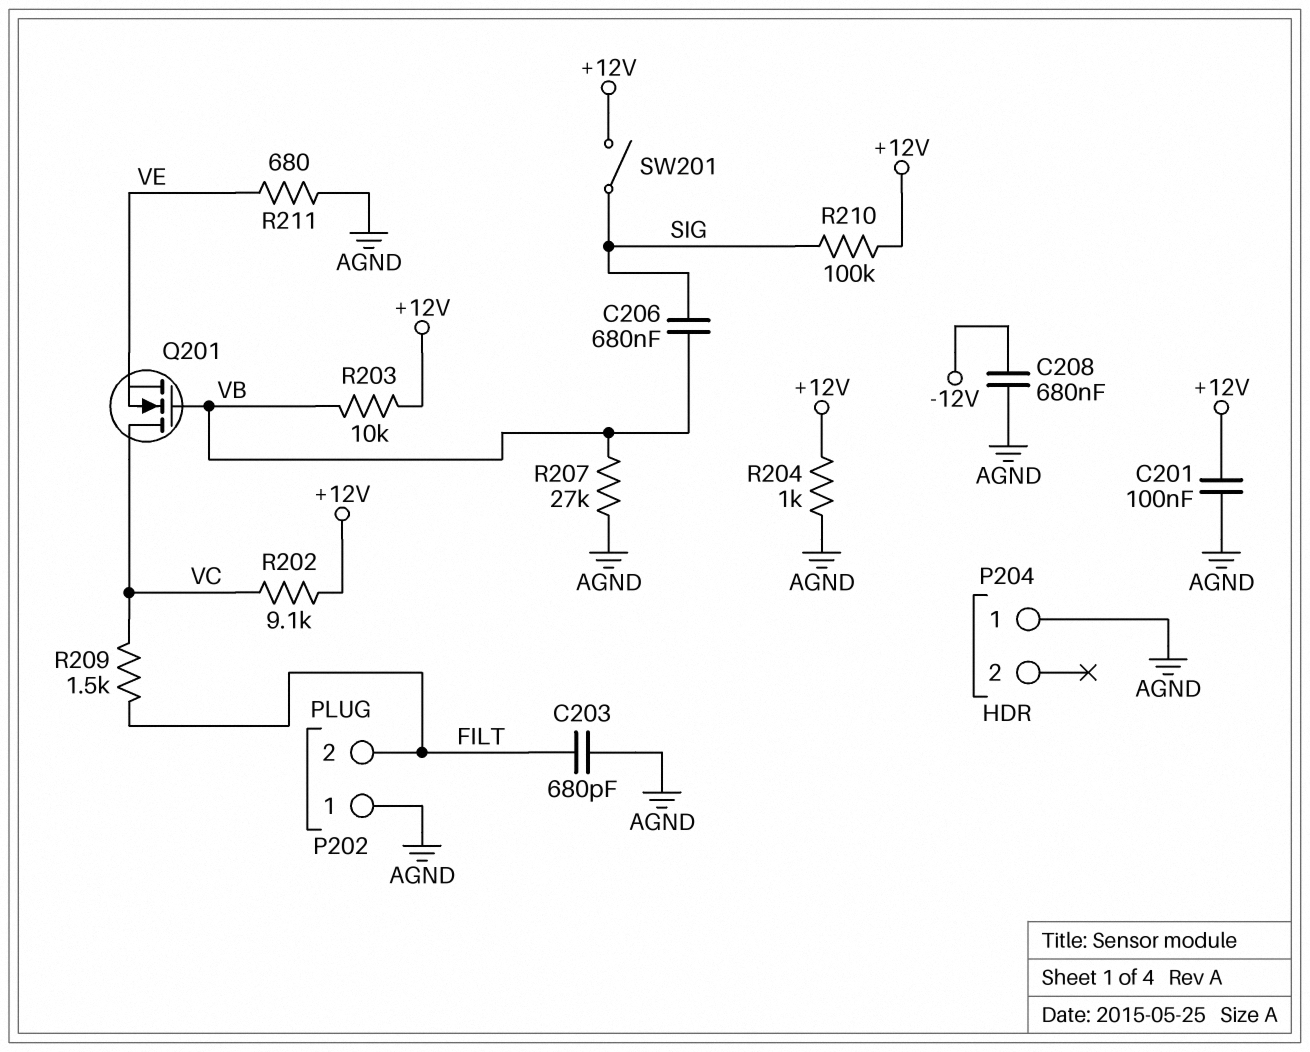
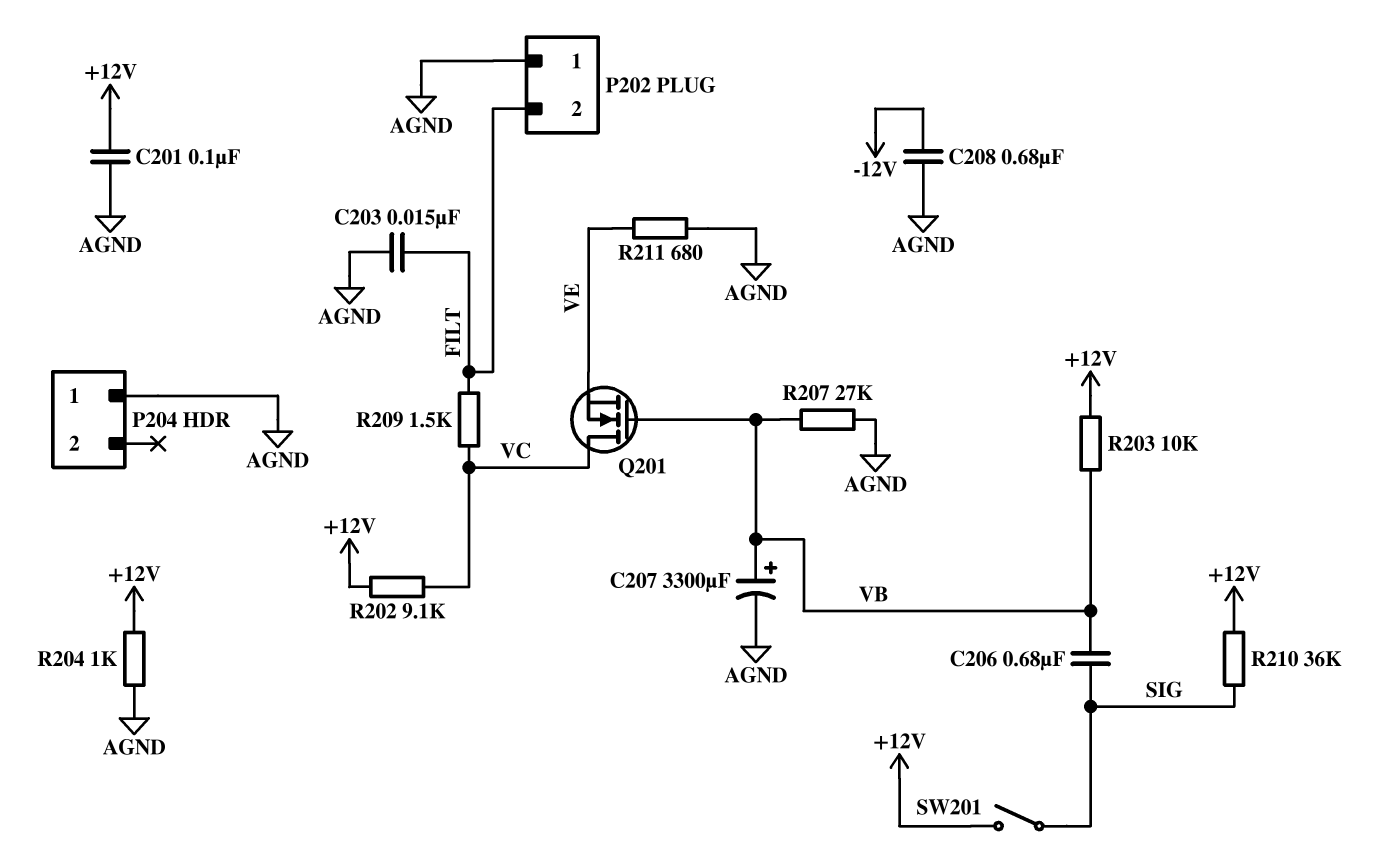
C203: 680pF (AGND, FILT) -> 15nF (AGND, FILT)
C207: none -> 3300uF (plus VB, minus AGND)
R210: 100k (+12V, SIG) -> 36k (+12V, SIG)

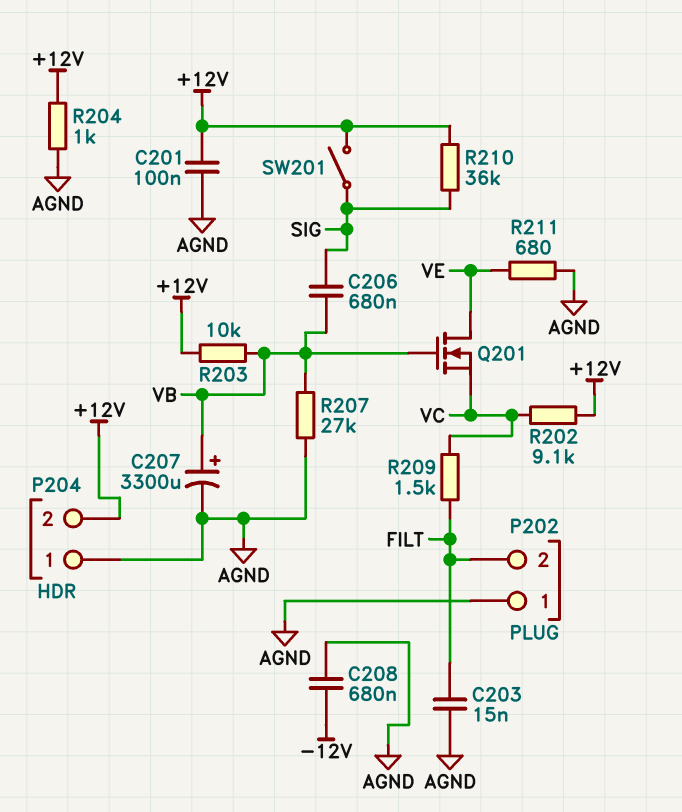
P204 pin 2: none -> +12V
Q201: NMOS (G VB, D VC, S VE) -> NMOS (G VB, D VE, S VC)

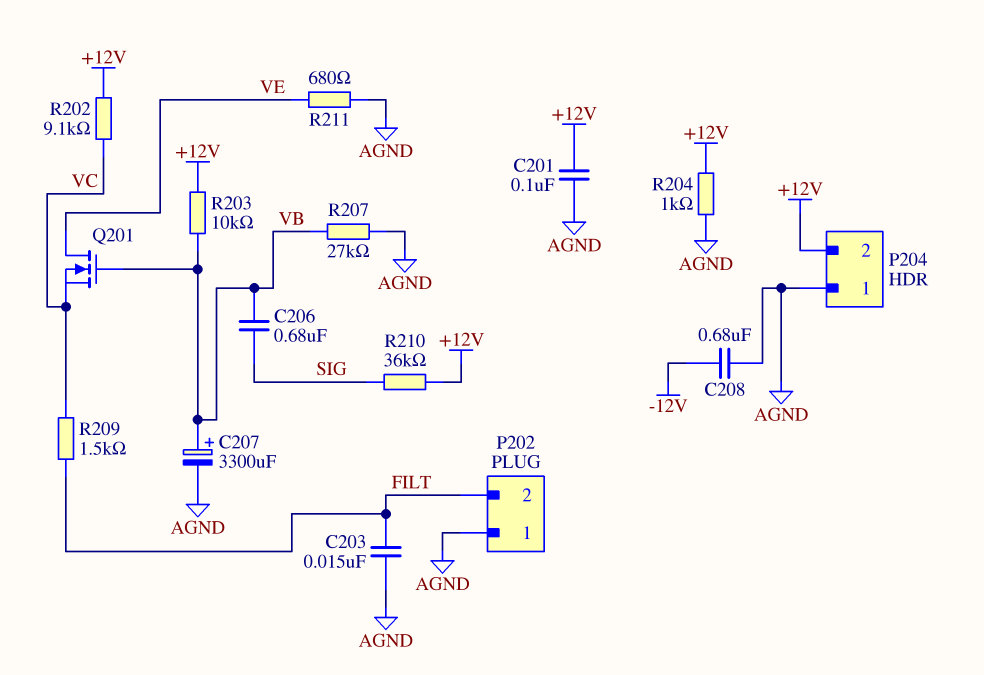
SW201: switch (+12V, SIG) -> none

